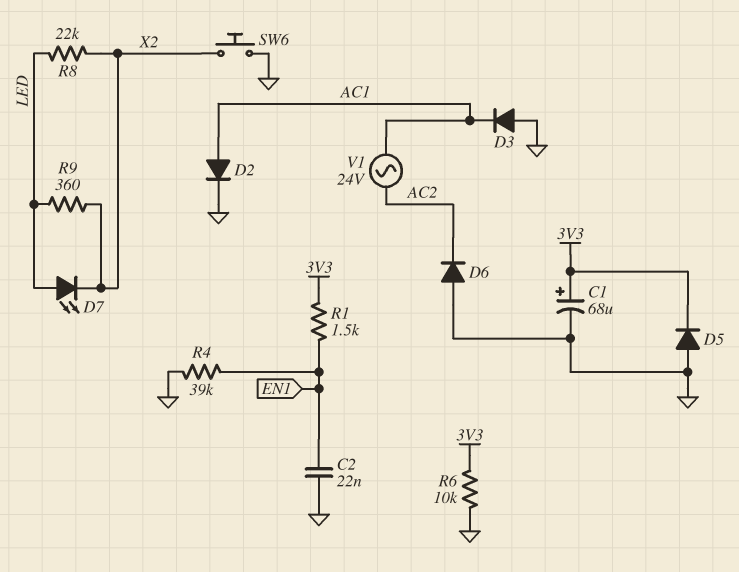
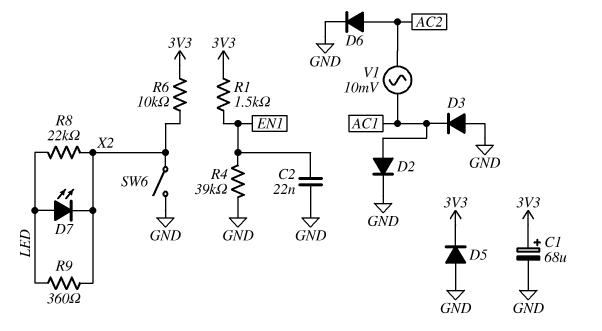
D6: diode (A GND, K AC2) -> diode (A AC2, K GND)
R6: 10k (3V3, GND) -> 10k (3V3, X2)
SW6: button (GND, X2) -> switch (GND, X2)
V1: AC 24V (AC1, AC2) -> AC 10mV (AC1, AC2)

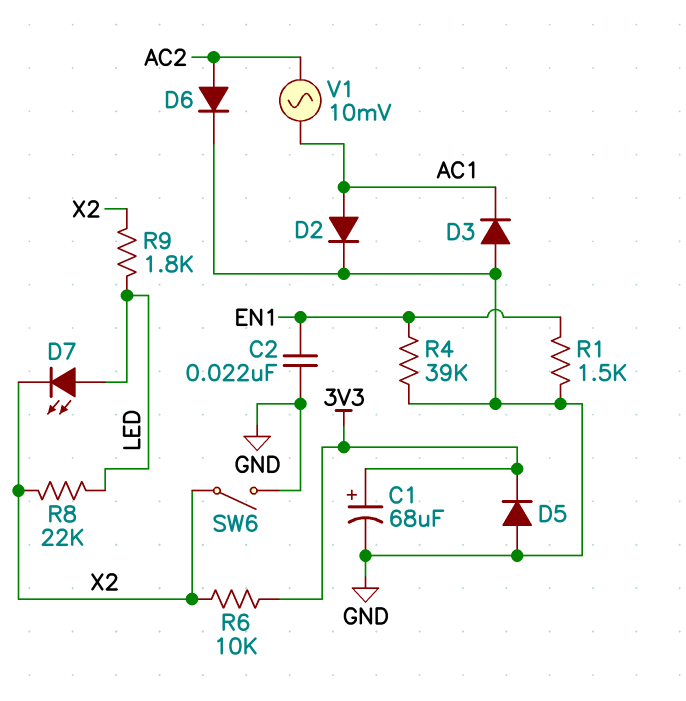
R1: 1.5k (3V3, EN1) -> 1.5k (EN1, GND)
R9: 360 (LED, X2) -> 1.8k (LED, X2)

